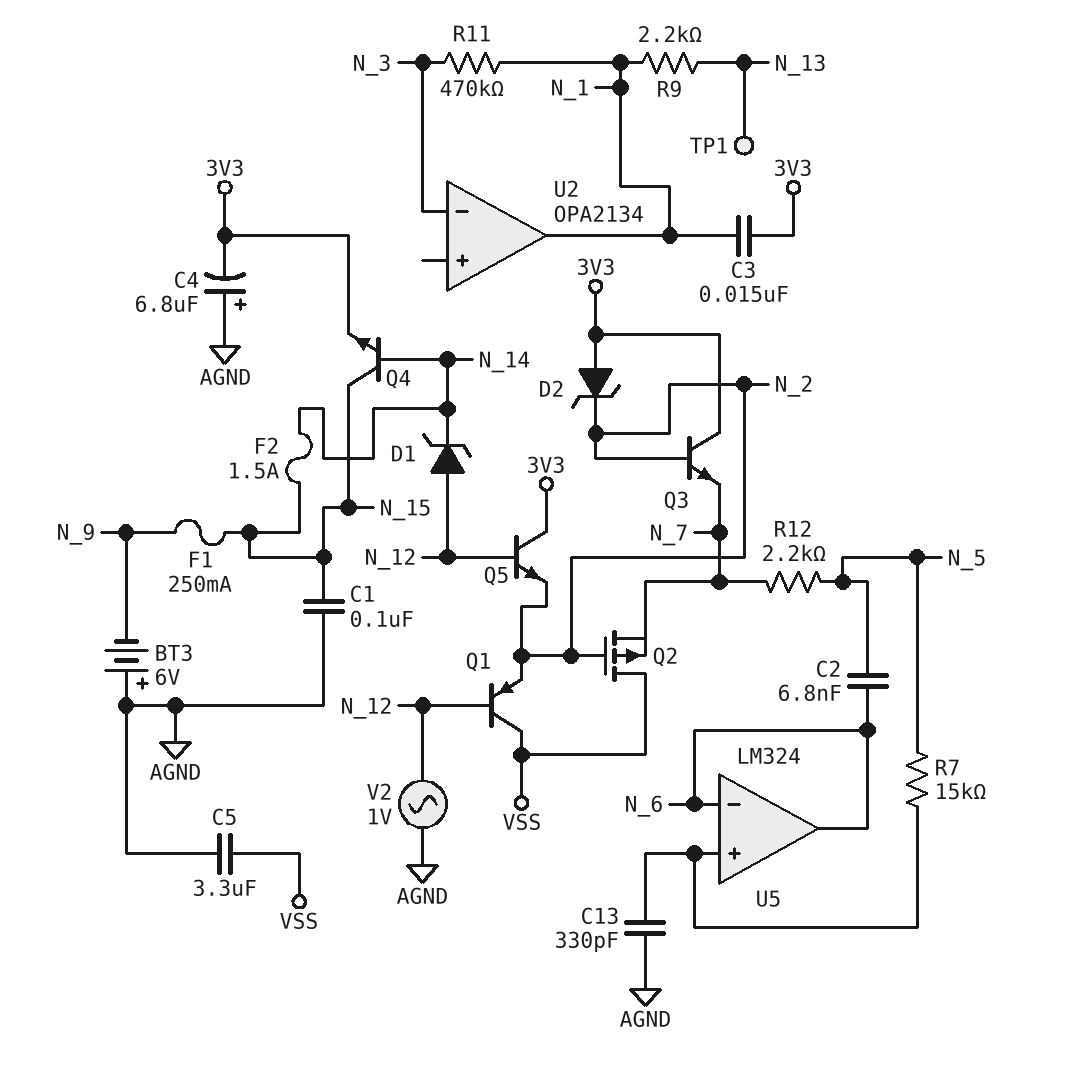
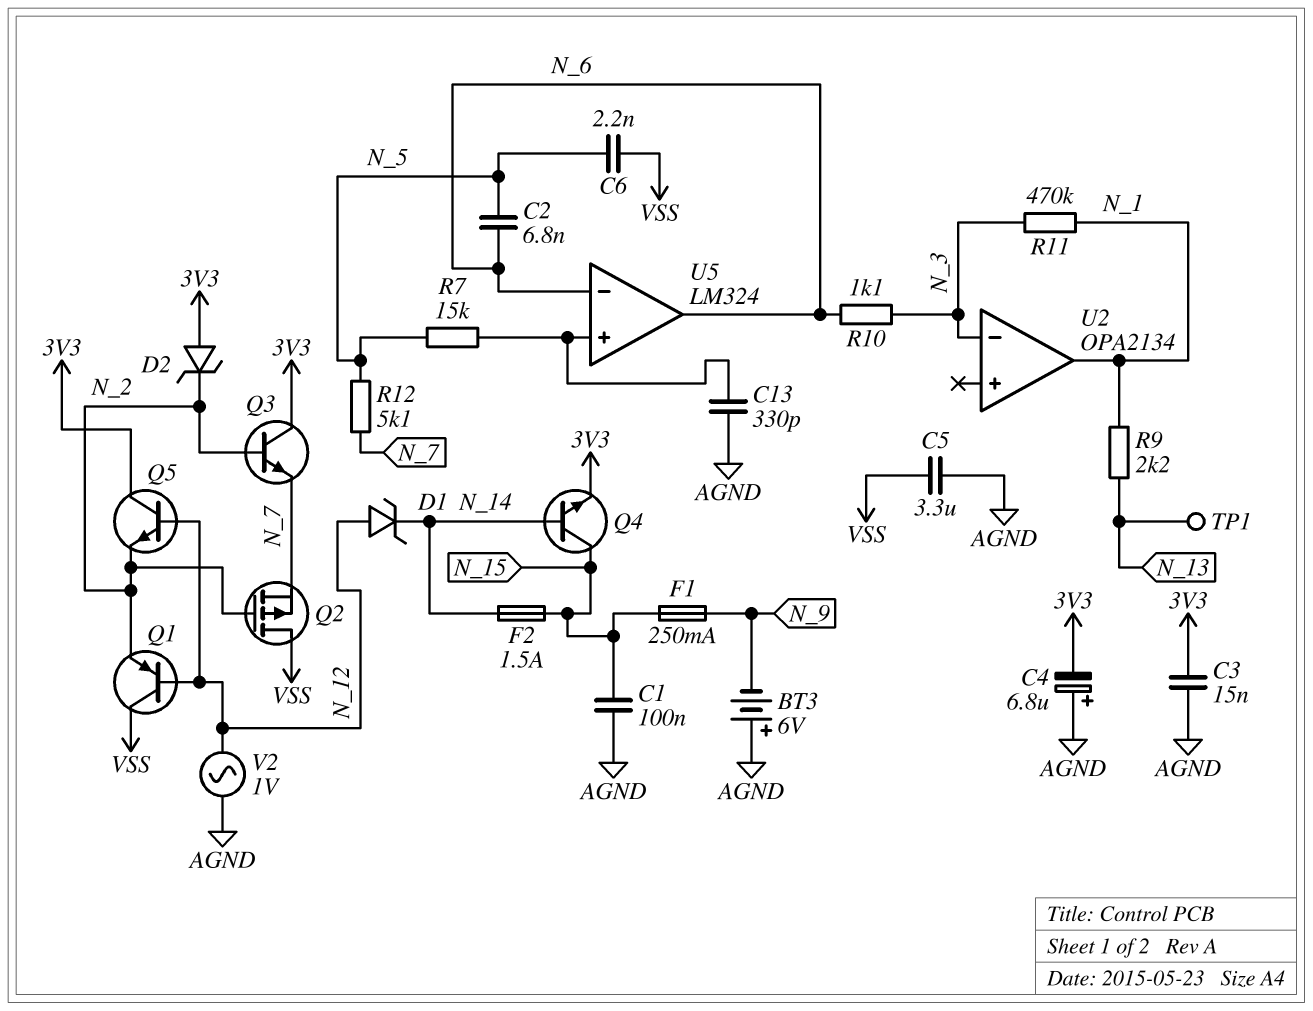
C3: 15nF (3V3, N_1) -> 15nF (3V3, AGND)
C6: none -> 2.2nF (N_5, VSS)
R10: none -> 1.1k (N_3, N_6)
R12: 2.2k (N_5, N_7) -> 5.1k (N_5, N_7)

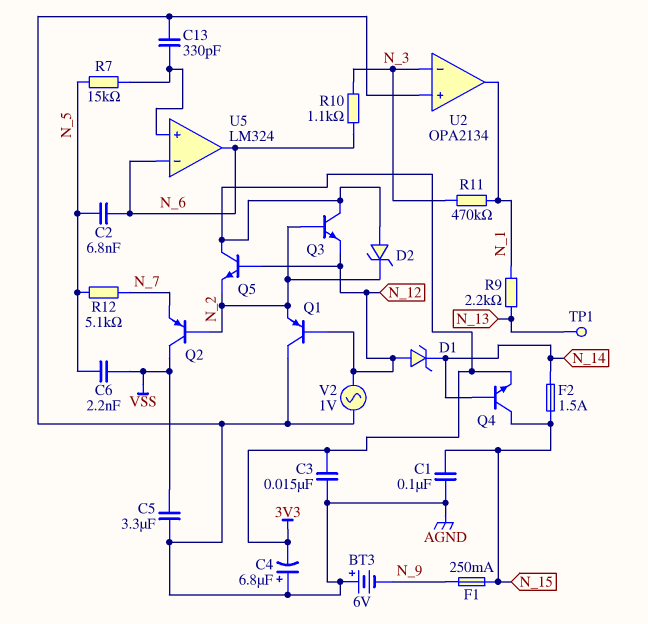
Q1: PNP (B N_12, C VSS, E N_2) -> PNP (B N_12, C AGND, E N_2)
Q2: PMOS (G N_2, D VSS, S N_7) -> PNP (B N_2, C VSS, E N_7)
Q3: NPN (B N_2, C 3V3, E N_7) -> NPN (B N_2, C 3V3, E N_12)
U2 pin in+: none -> AGND

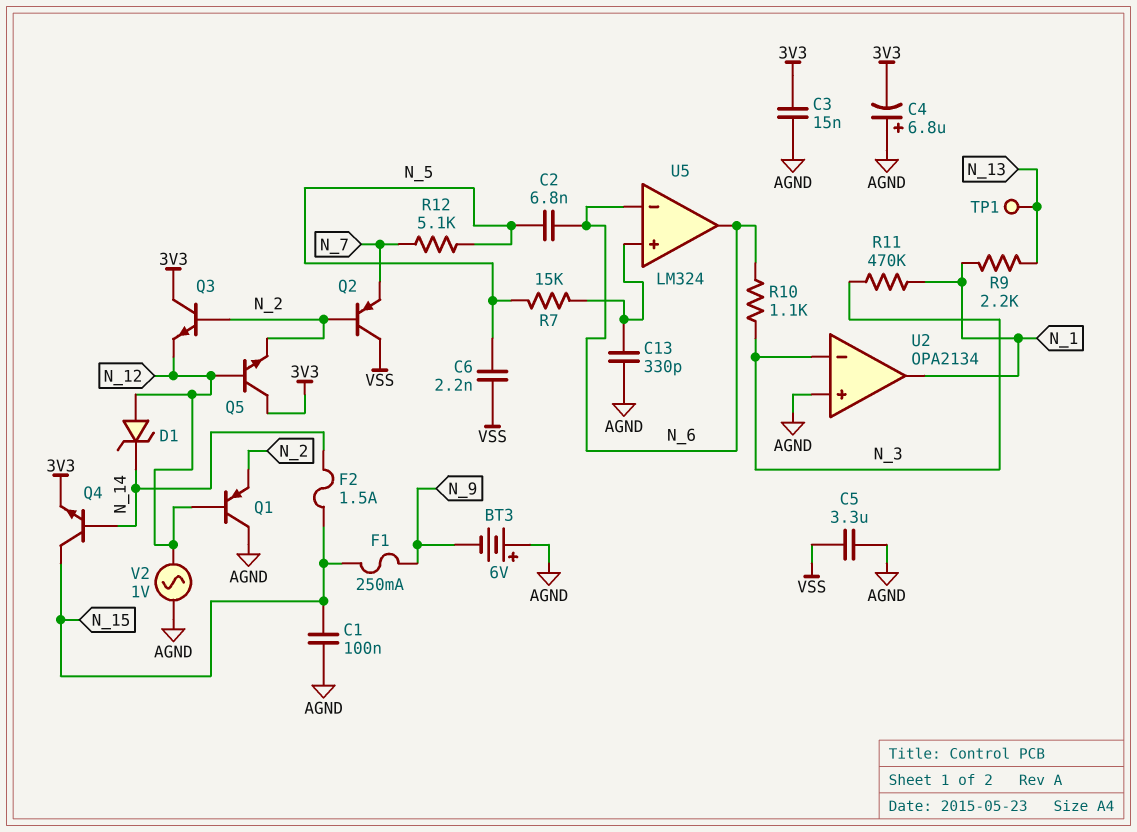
D2: zener (A 3V3, K N_2) -> none

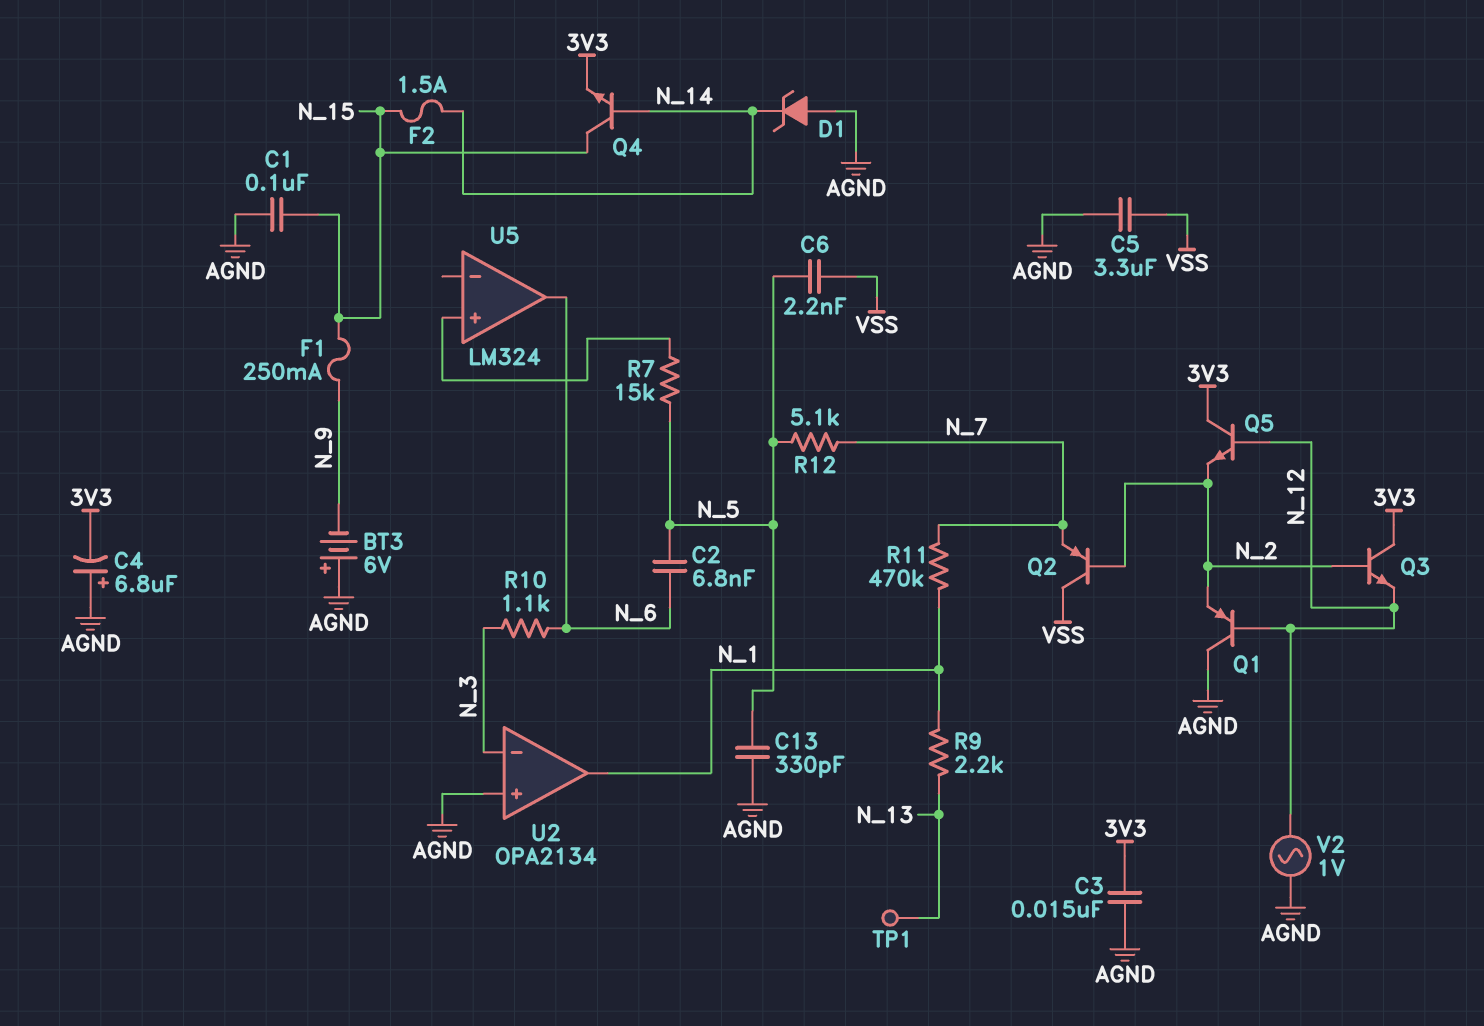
C13: 330pF (AGND, U5/in+) -> 330pF (AGND, N_5)
D1: zener (A N_12, K N_14) -> zener (A AGND, K N_14)
R11: 470k (N_1, N_3) -> 470k (N_1, N_7)
U5 pin in-: N_6 -> none

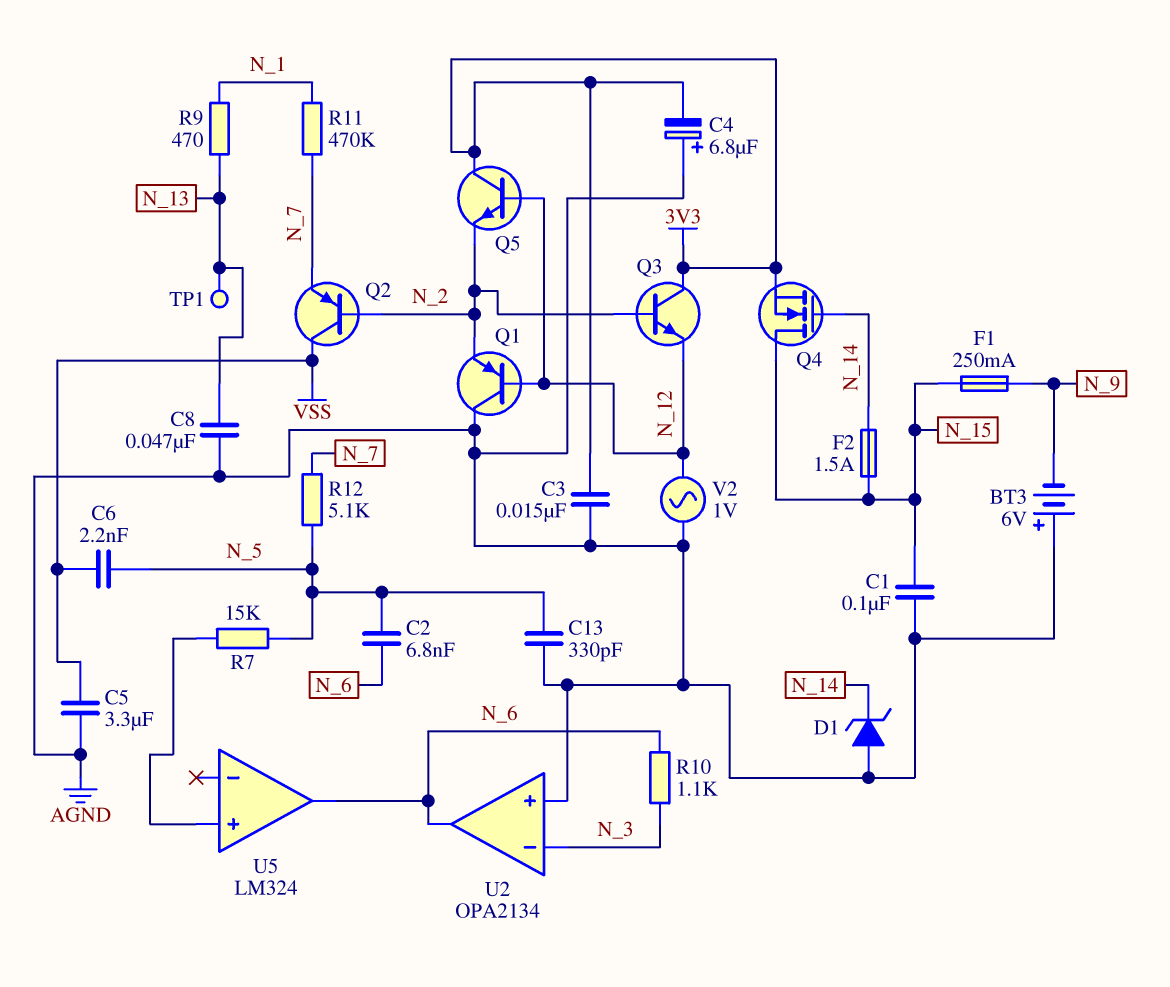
C8: none -> 47nF (AGND, N_13)
Q4: NPN (B N_14, C N_15, E 3V3) -> NMOS (G N_14, D N_15, S 3V3)
R9: 2.2k (N_1, N_13) -> 470 (N_1, N_13)
U2 pin out: N_1 -> N_6

